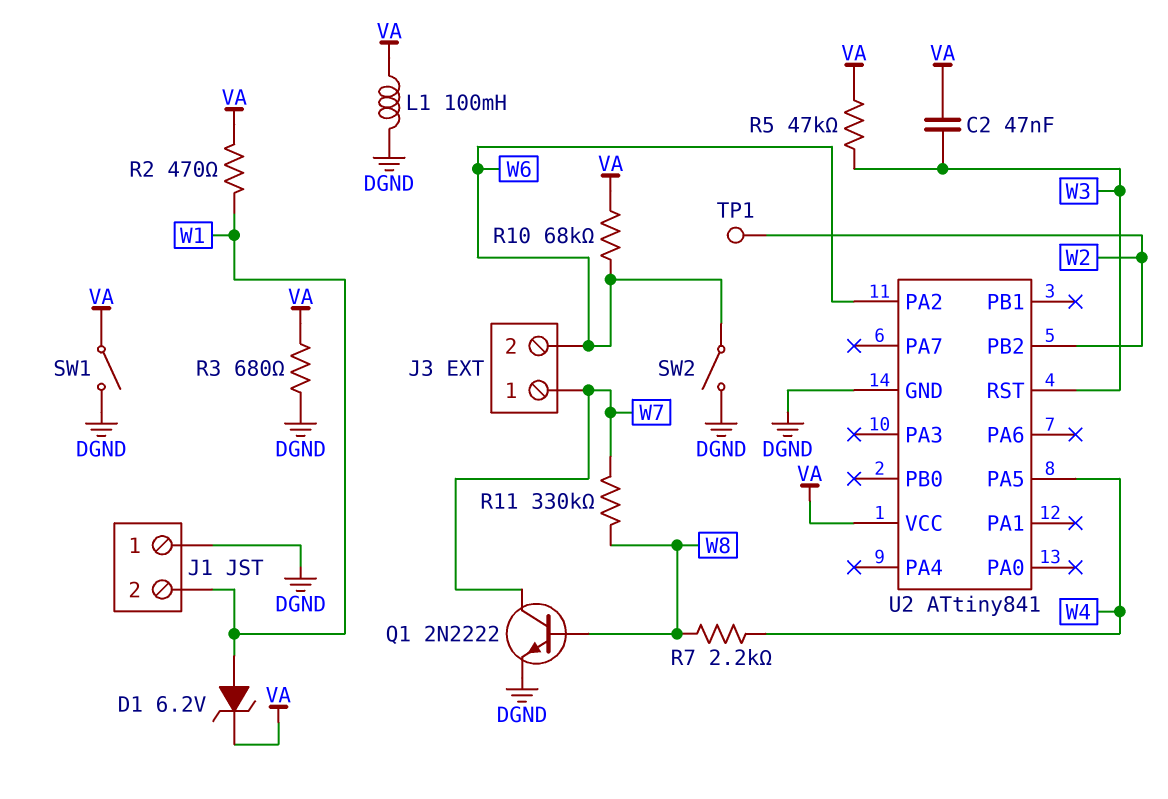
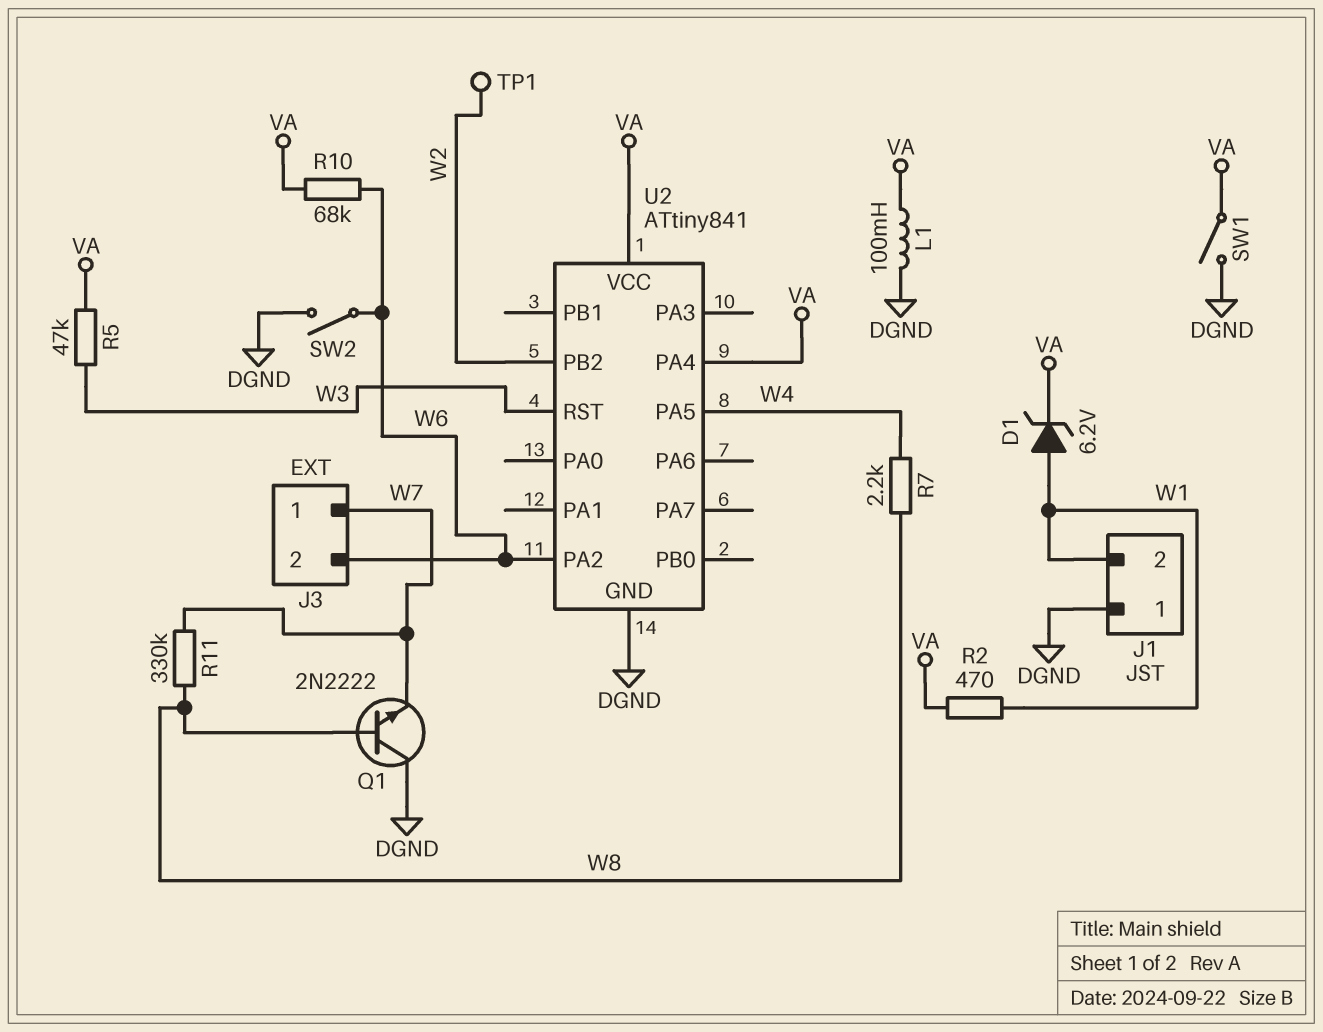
C2: 47nF (VA, W3) -> none
Q1: NPN 2N2222 (B W8, C W7, E DGND) -> NPN 2N2222 (B W8, C DGND, E W7)
R3: 680 (DGND, VA) -> none
U2 pin PA4: none -> VA

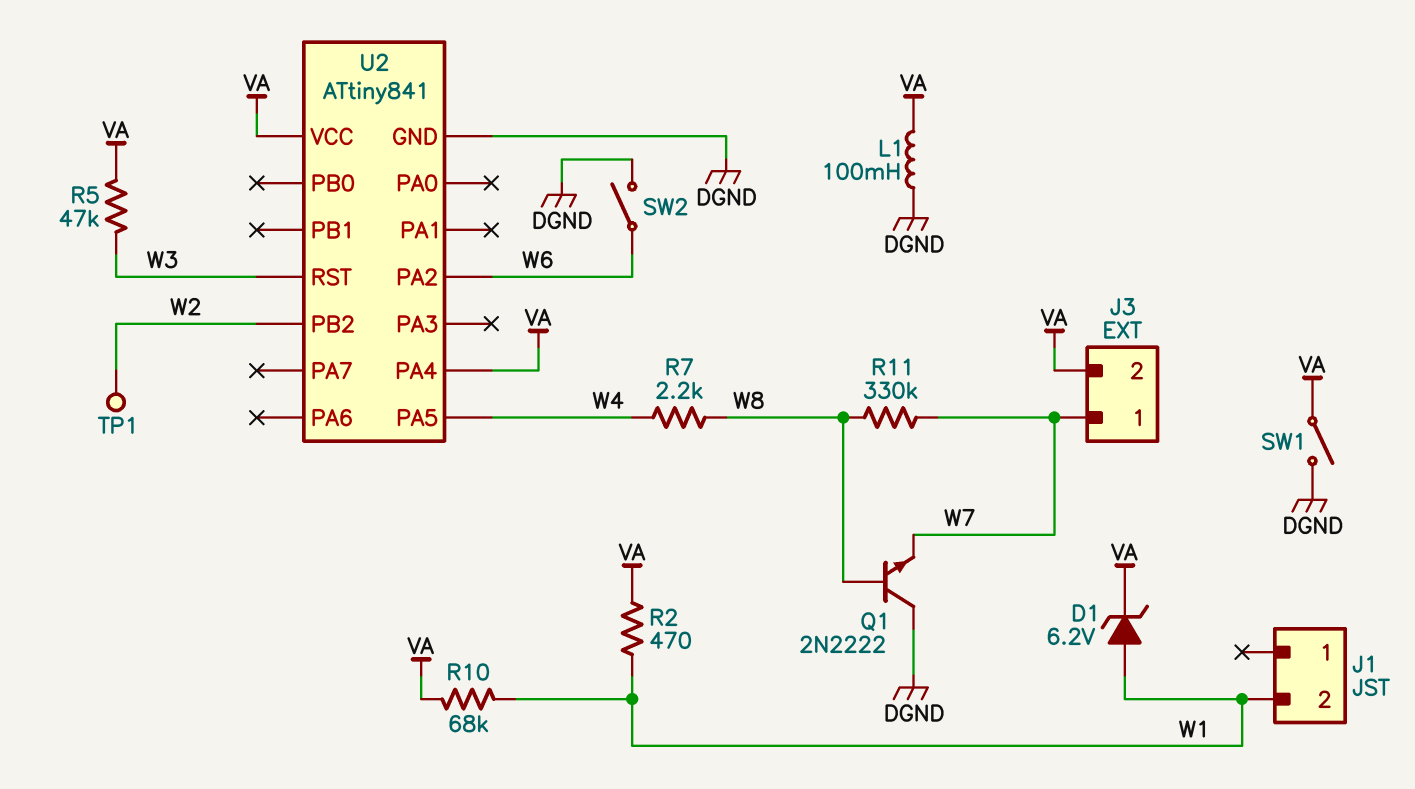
J1 pin 1: DGND -> none
J3 pin 2: W6 -> VA
R10: 68k (VA, W6) -> 68k (VA, W1)

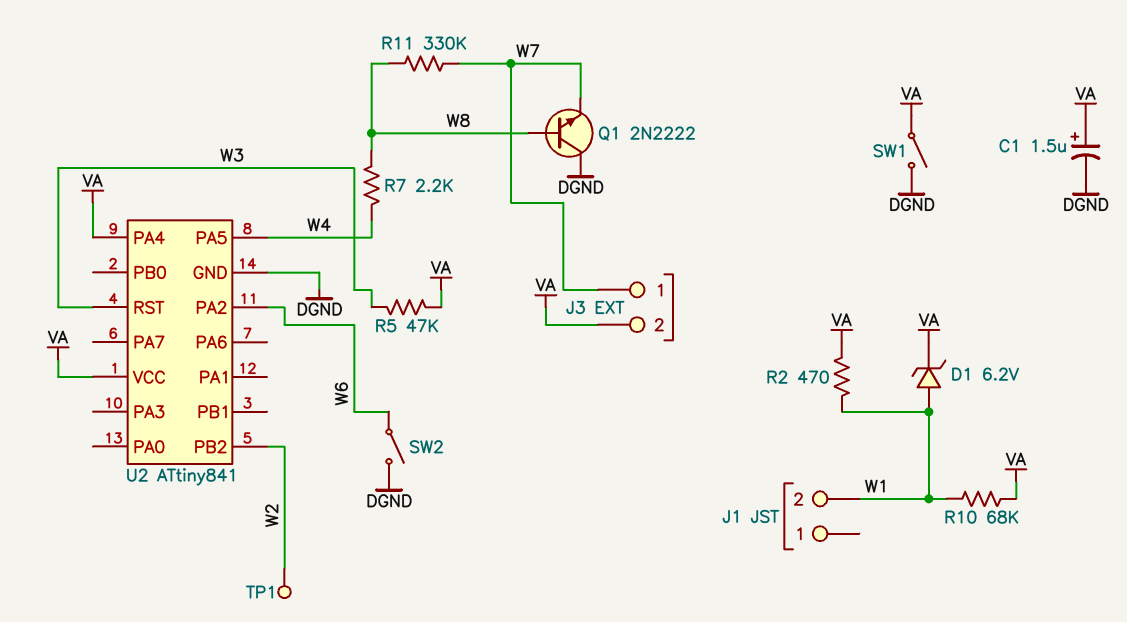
C1: none -> 1.5uF (plus VA, minus DGND)
L1: 100mH (DGND, VA) -> none

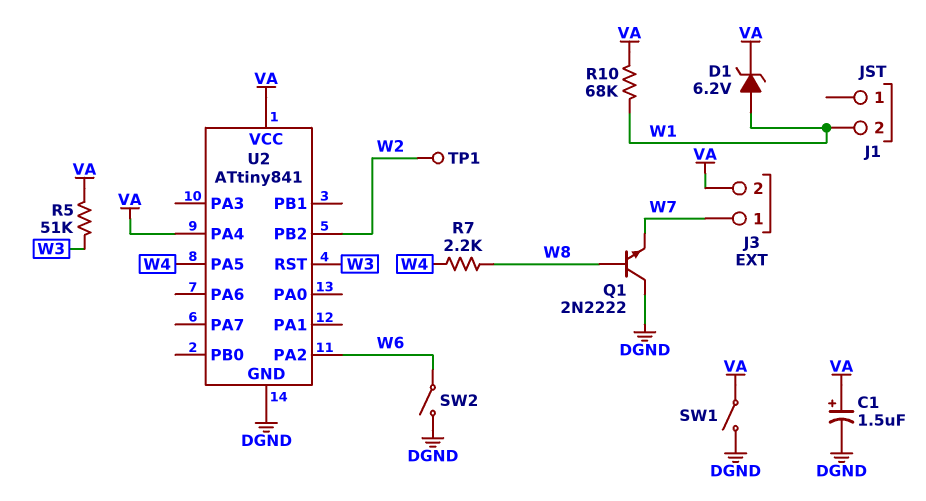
R2: 470 (VA, W1) -> none
R5: 47k (VA, W3) -> 51k (VA, W3)
R11: 330k (W7, W8) -> none

